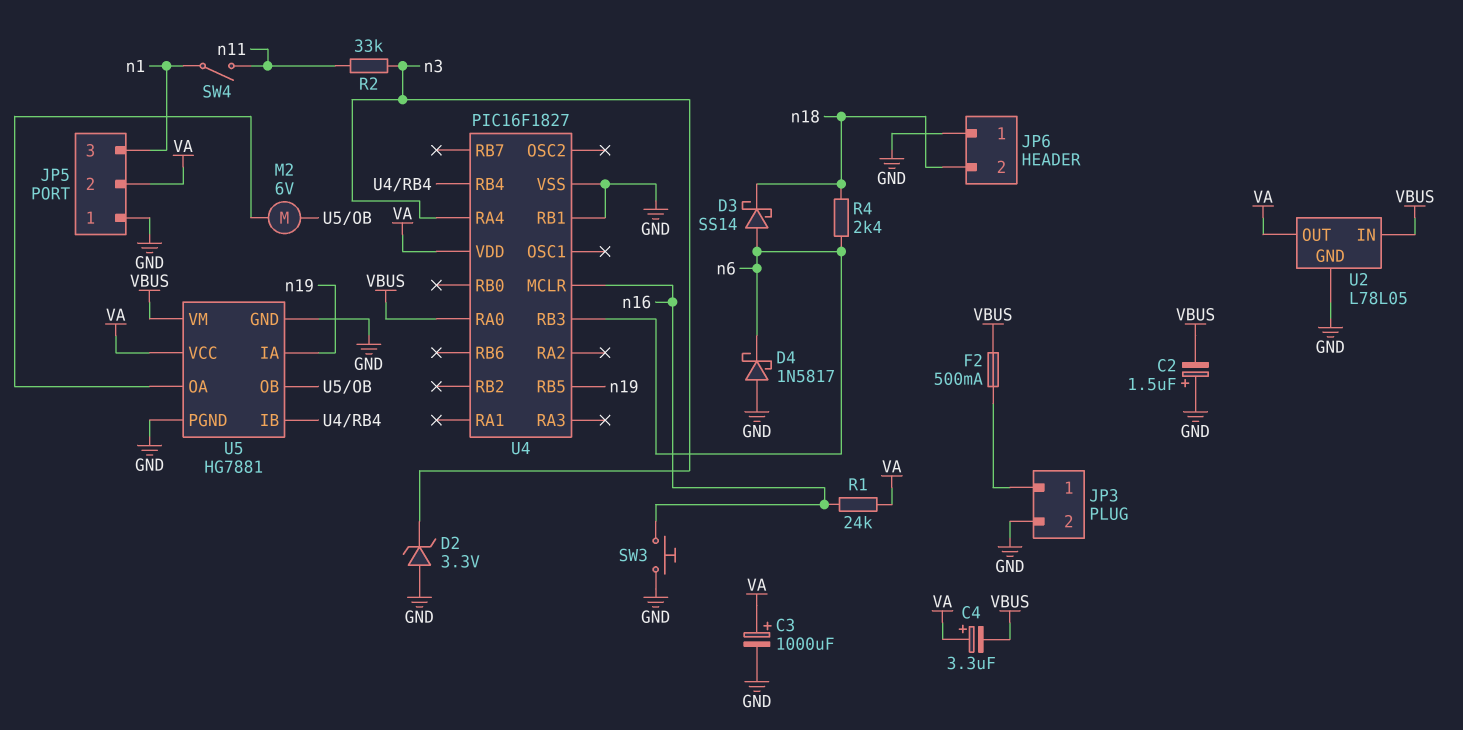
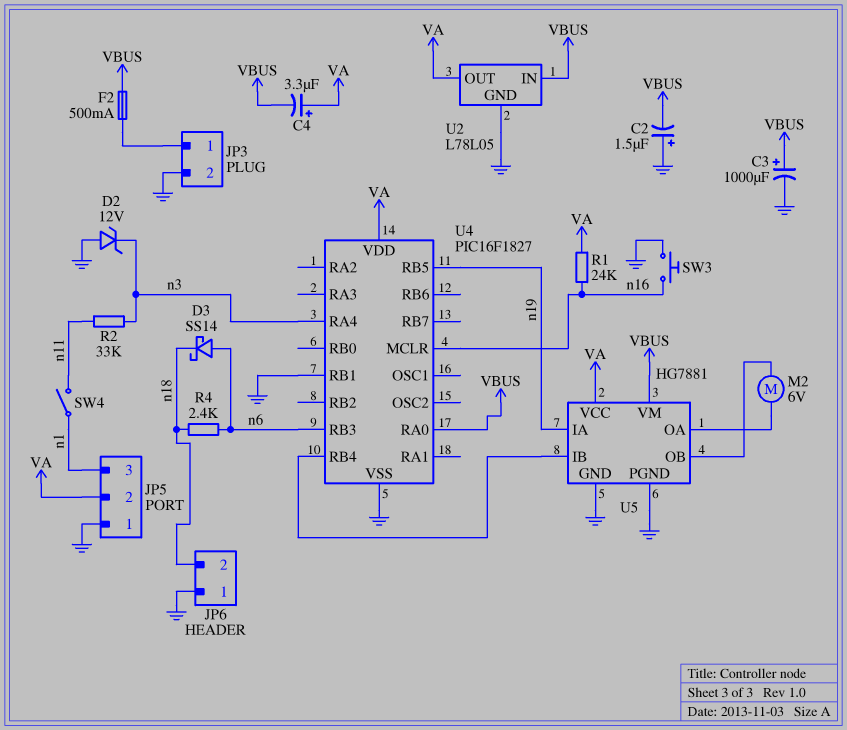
C3: 1000uF (plus VA, minus GND) -> 1000uF (plus VBUS, minus GND)
D2: zener 3.3V (A GND, K n3) -> zener 12V (A GND, K n3)
D4: schottky 1N5817 (A GND, K n6) -> none

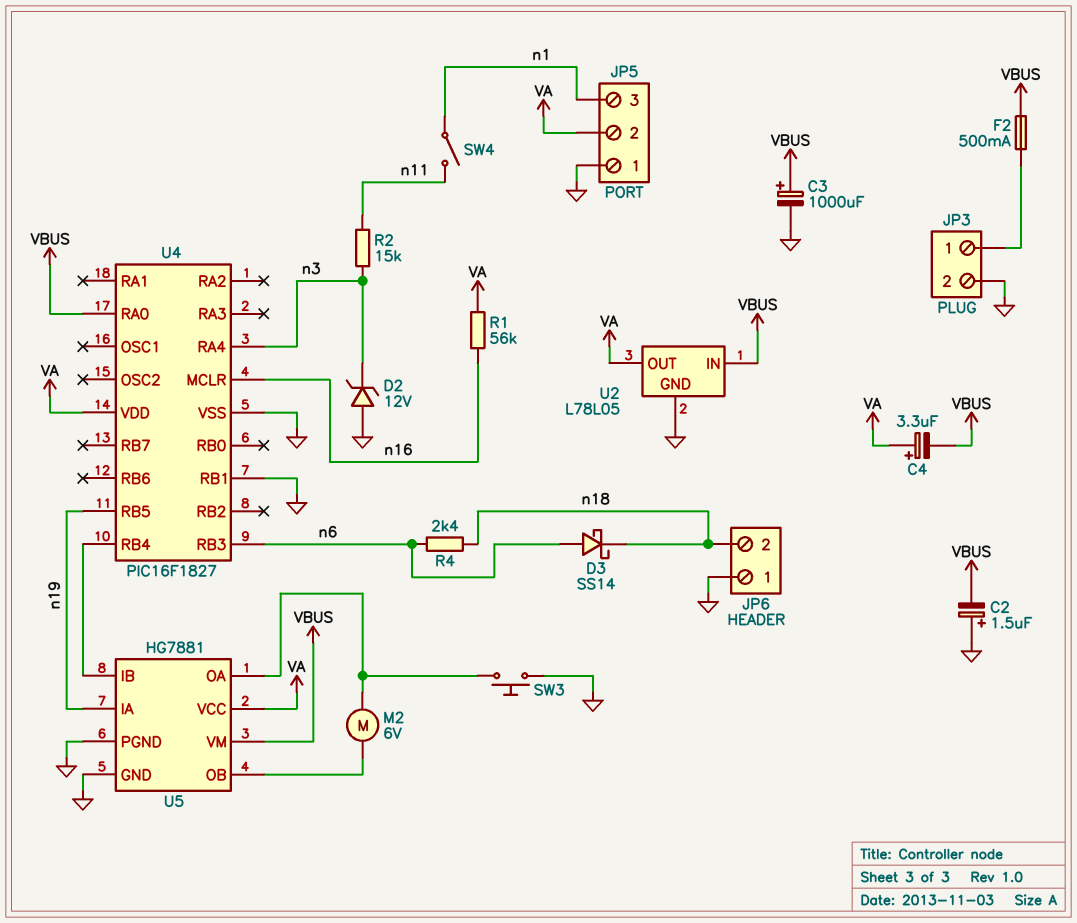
R1: 24k (VA, n16) -> 56k (VA, n16)
R2: 33k (n3, n11) -> 15k (n3, n11)
SW3: button (GND, n16) -> button (GND, U5/OA)

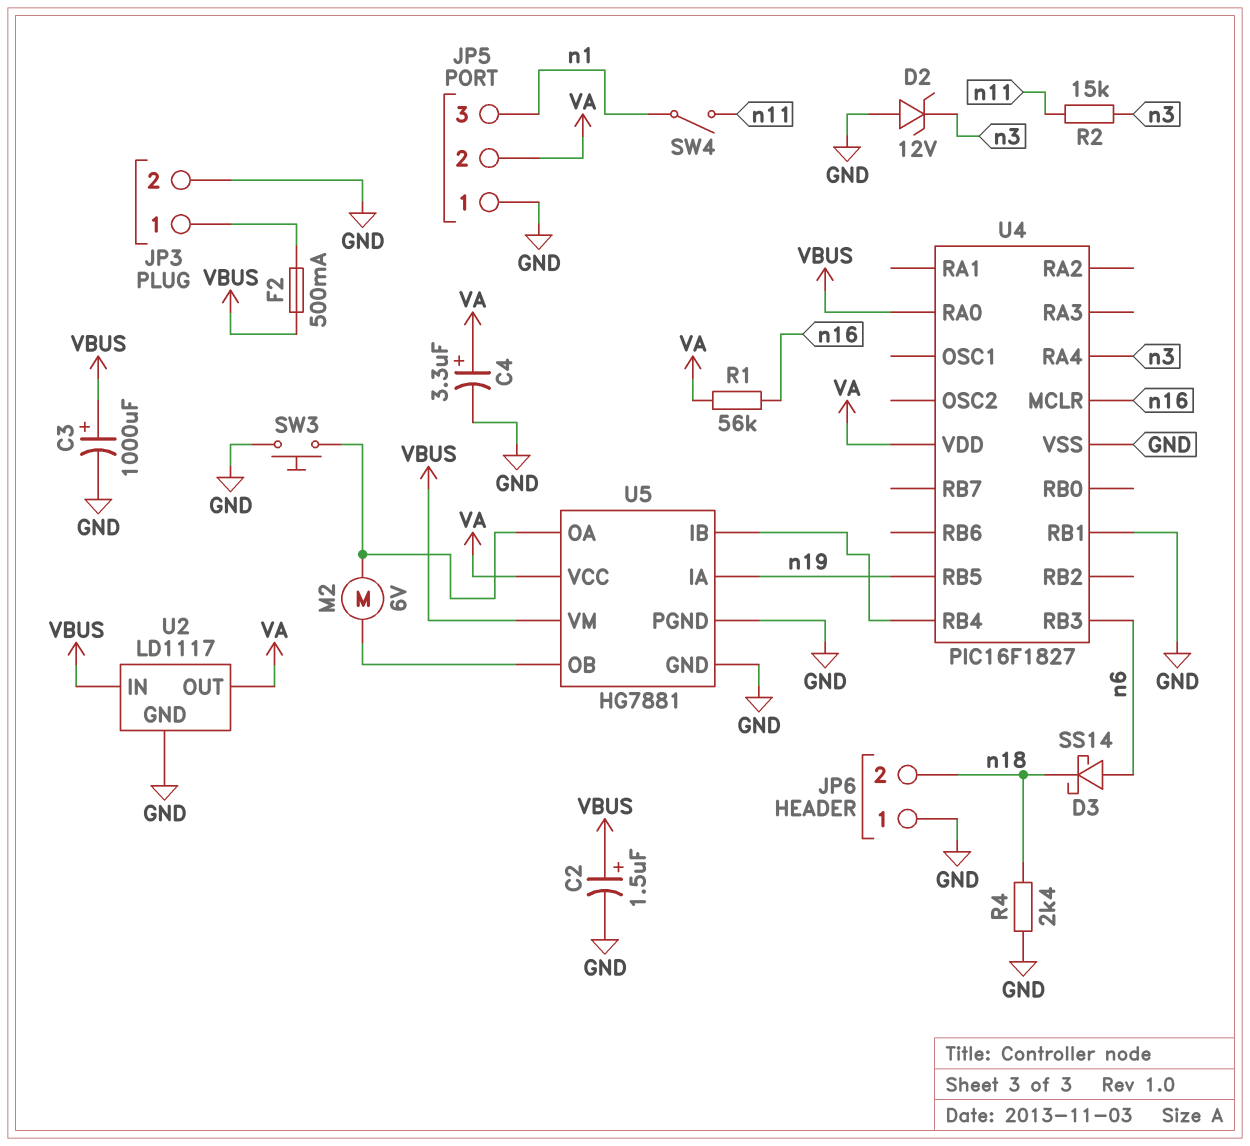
C2: 1.5uF (plus GND, minus VBUS) -> 1.5uF (plus VBUS, minus GND)
C4: 3.3uF (plus VA, minus VBUS) -> 3.3uF (plus VA, minus GND)
R4: 2.4k (n6, n18) -> 2.4k (GND, n18)
U2: L78L05 -> LD1117

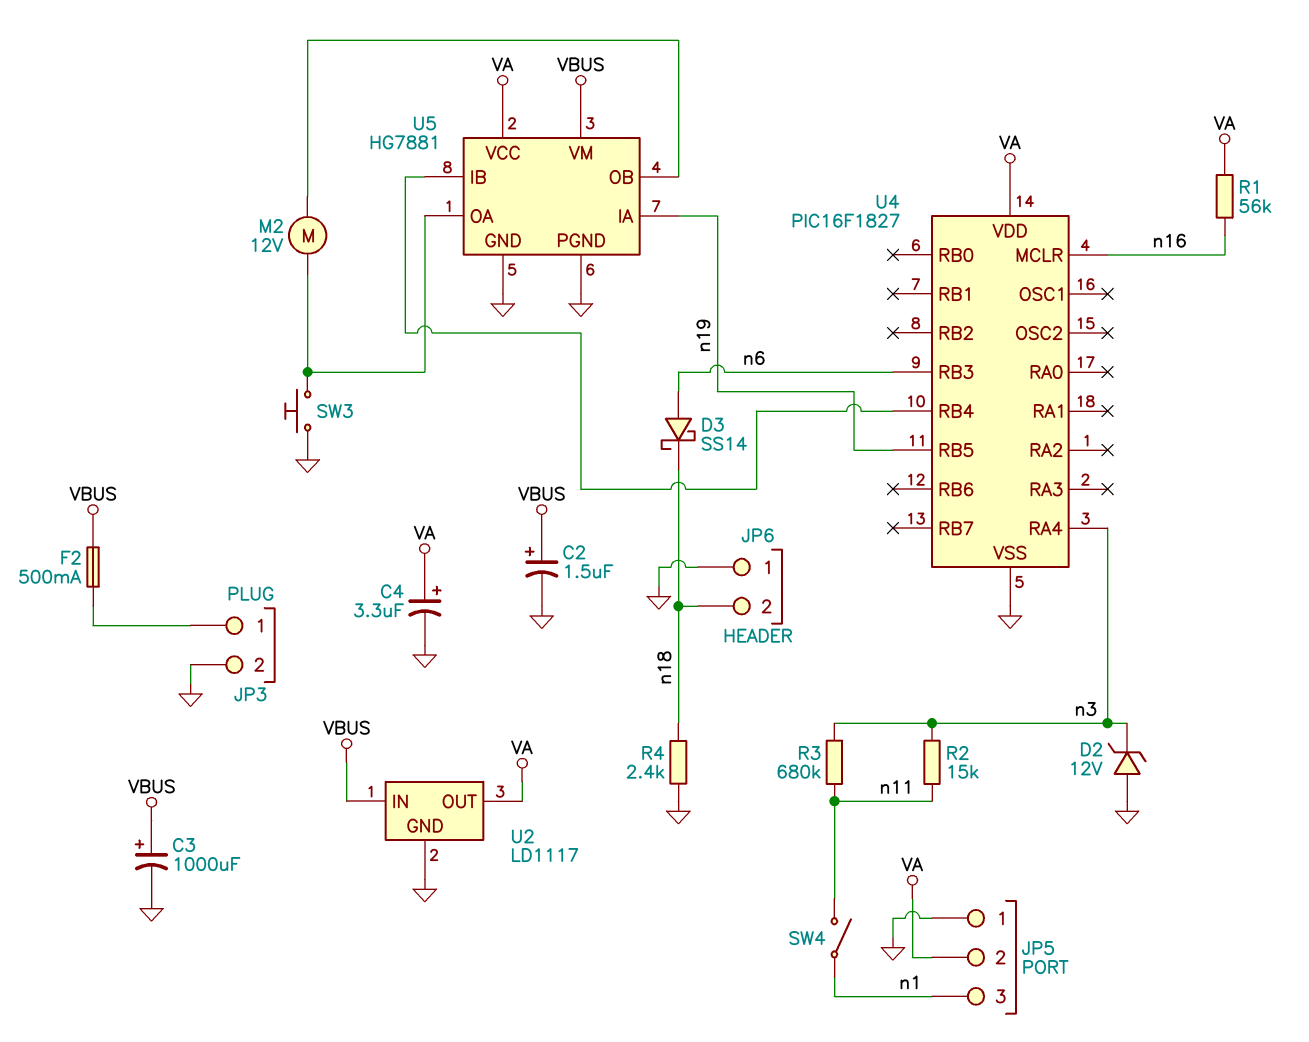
M2: motor 6V (U5/OA, U5/OB) -> motor 12V (U5/OA, U5/OB)
R3: none -> 680k (n3, n11)
U4 pin RA0: VBUS -> none
U4 pin RB1: GND -> none

